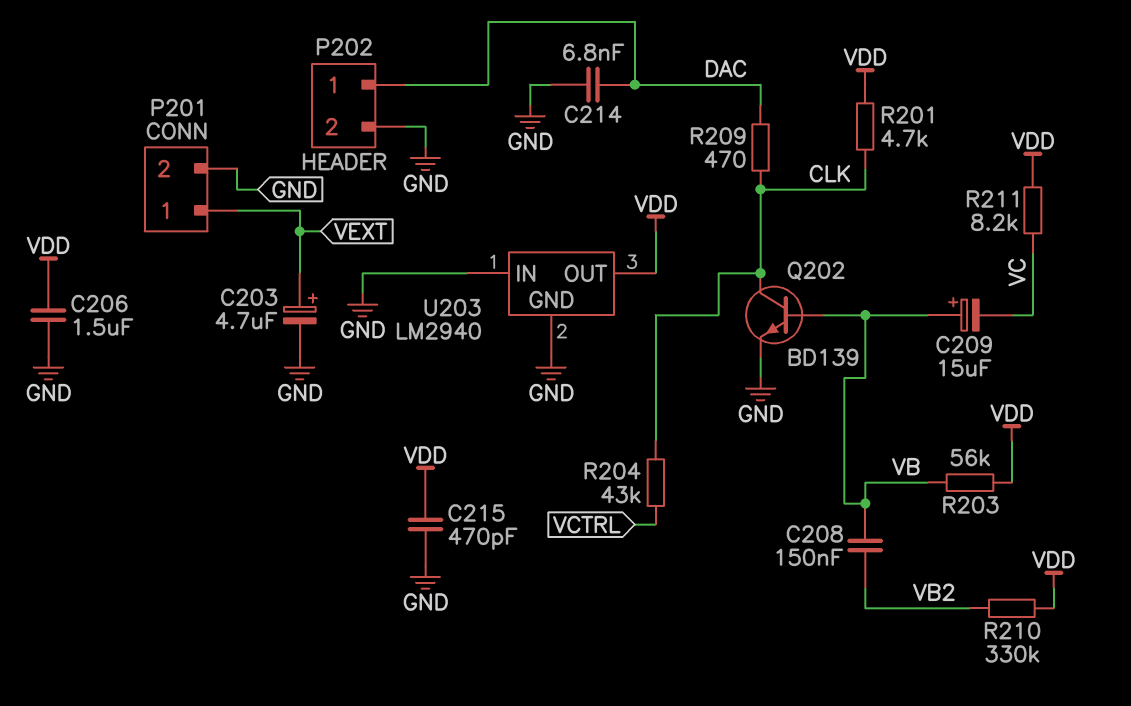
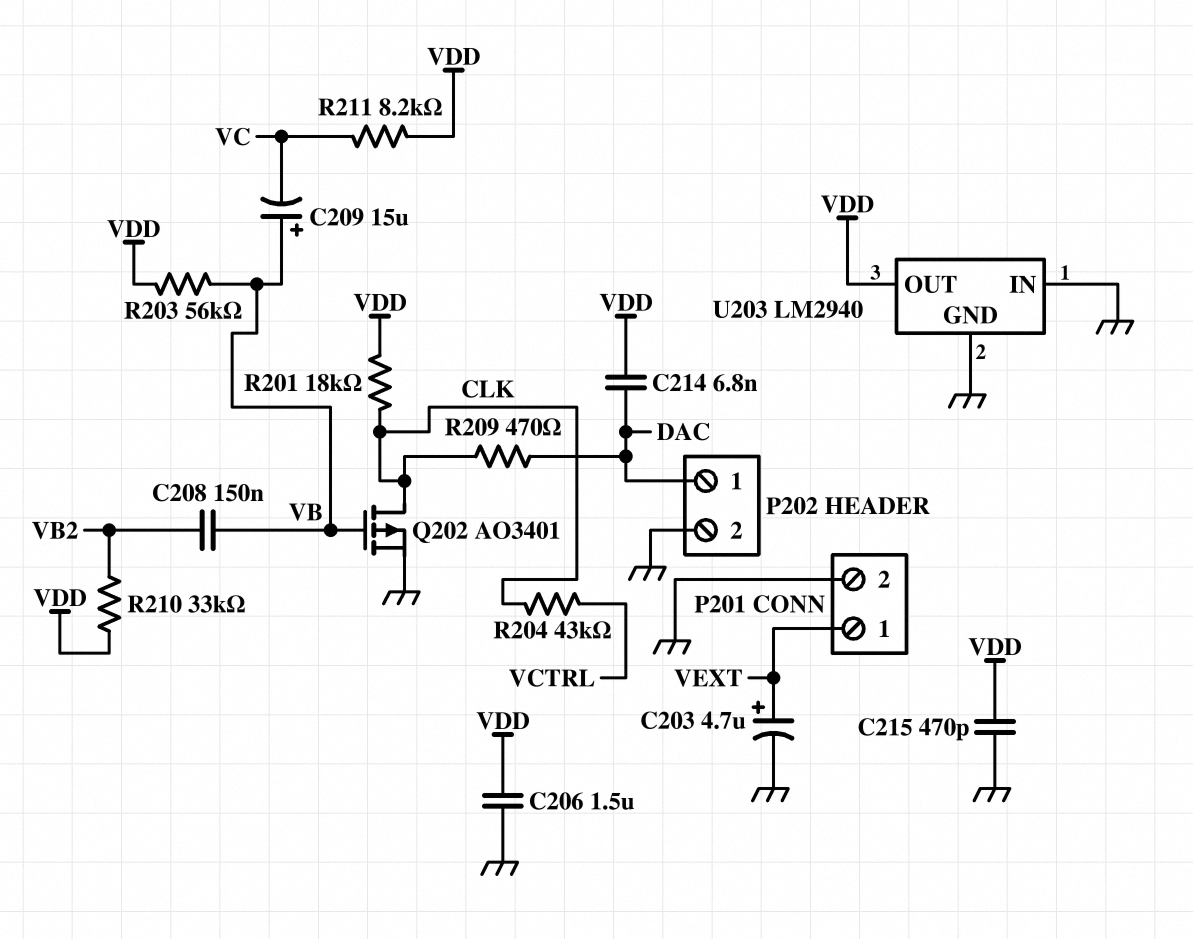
C214: 6.8nF (DAC, GND) -> 6.8nF (DAC, VDD)
Q202: NPN BD139 (B VB, C CLK, E GND) -> PMOS AO3401 (G VB, D CLK, S GND)
R201: 4.7k (CLK, VDD) -> 18k (CLK, VDD)
R210: 330k (VB2, VDD) -> 33k (VB2, VDD)

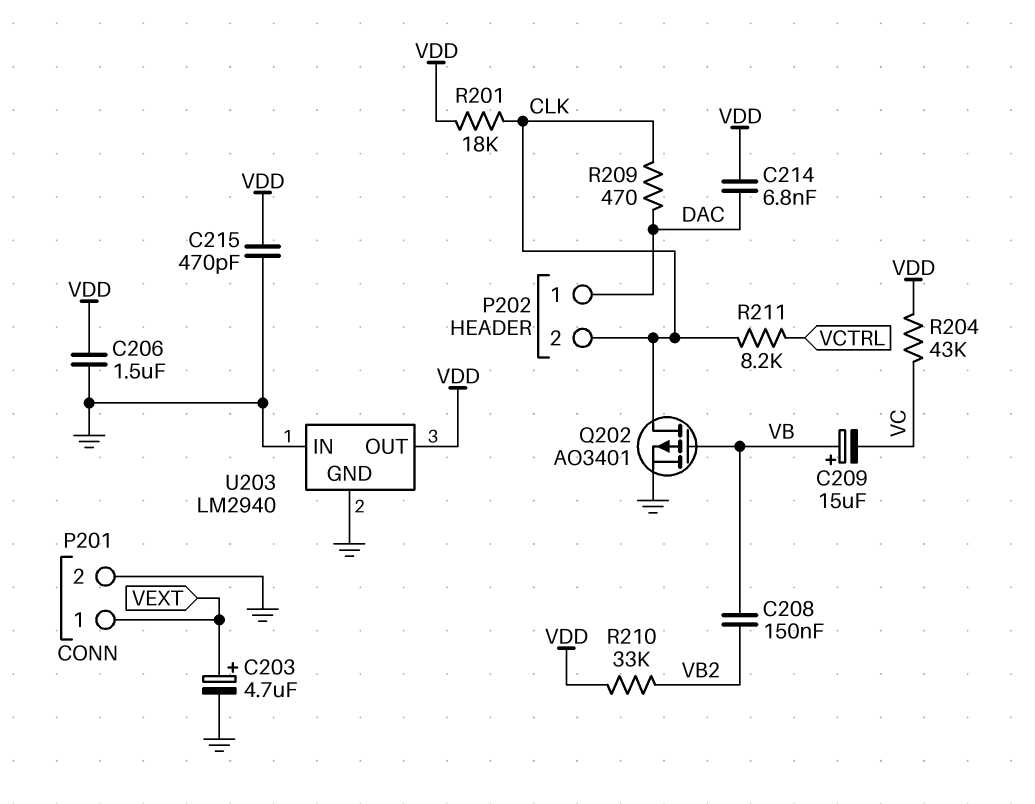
P202 pin 2: GND -> CLK
R203: 56k (VB, VDD) -> none
R204: 43k (CLK, VCTRL) -> 43k (VC, VDD)
R211: 8.2k (VC, VDD) -> 8.2k (CLK, VCTRL)

